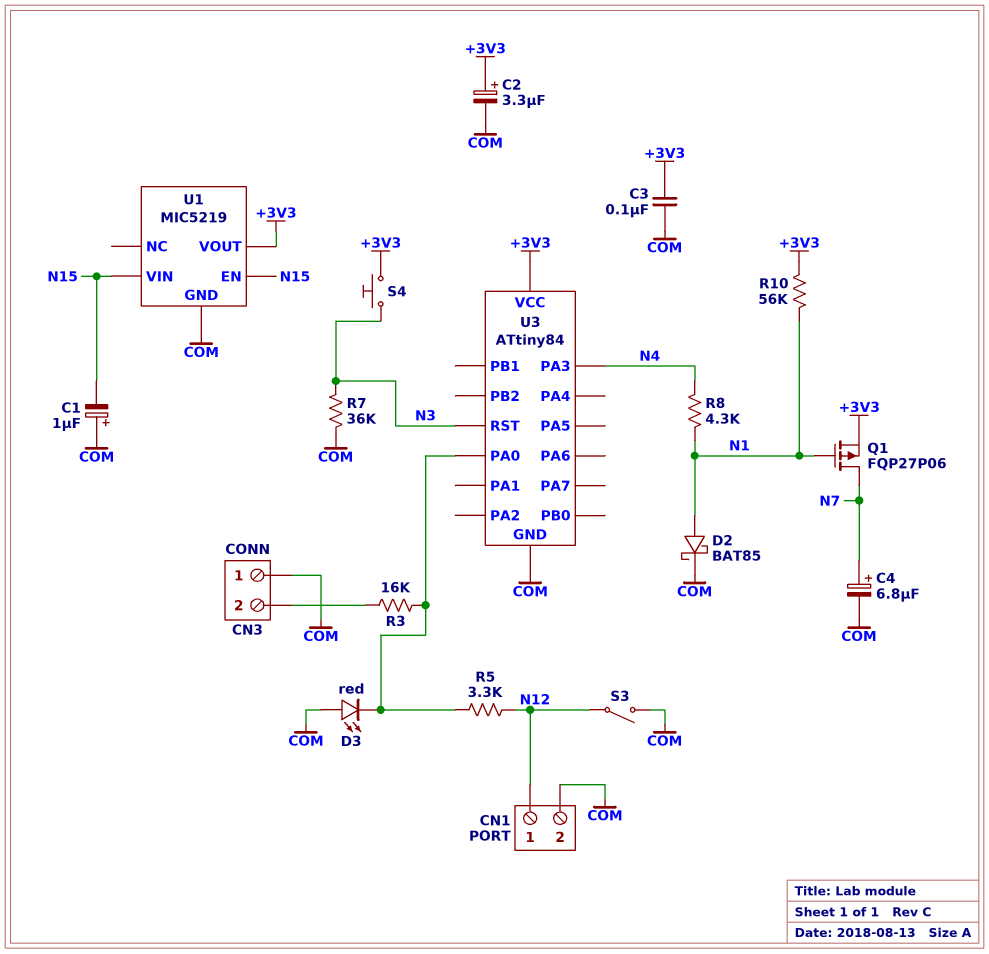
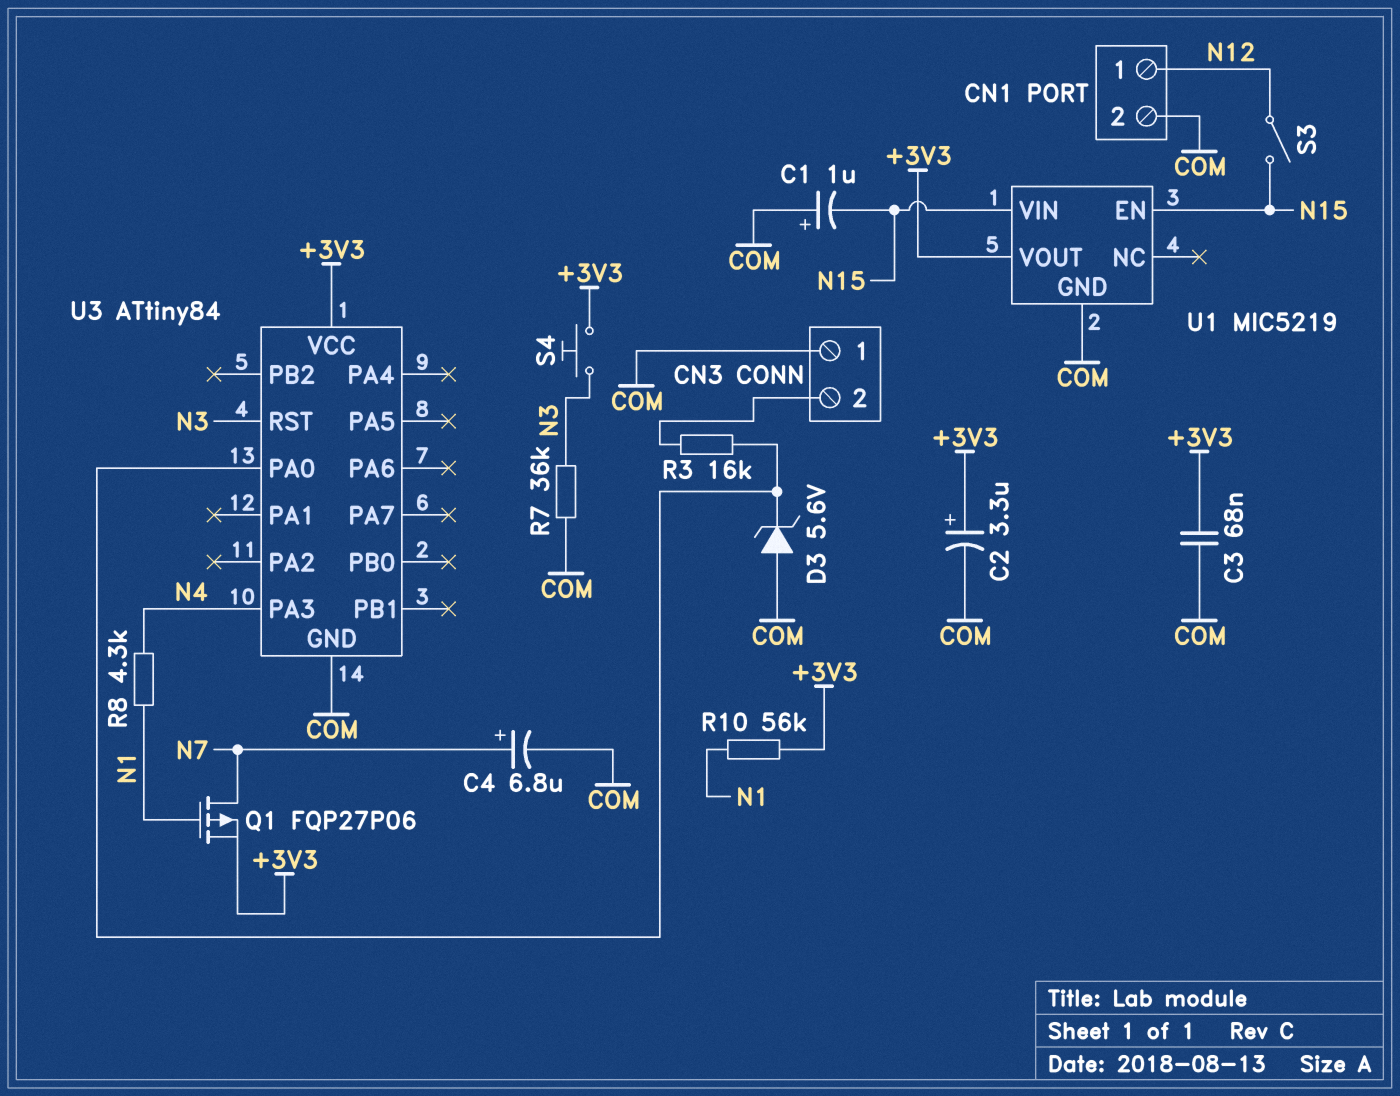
C3: 100nF (+3V3, COM) -> 68nF (+3V3, COM)
D2: schottky BAT85 (A N1, K COM) -> none
D3: LED red (A COM, K U3/PA0) -> zener 5.6V (A COM, K U3/PA0)
R5: 3.3k (N12, U3/PA0) -> none
S3: switch (COM, N12) -> switch (N12, N15)

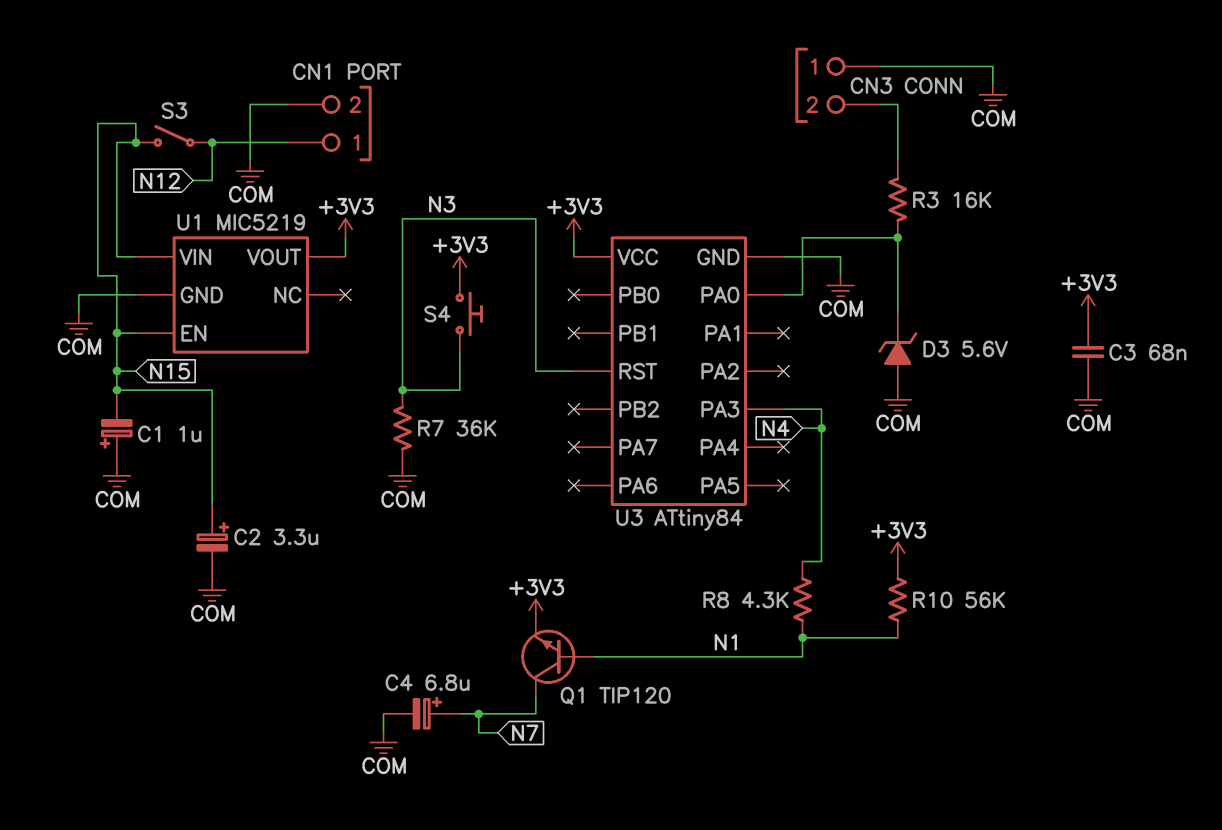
C2: 3.3uF (plus +3V3, minus COM) -> 3.3uF (plus N15, minus COM)
Q1: PMOS FQP27P06 (G N1, D N7, S +3V3) -> NPN TIP120 (B N1, C N7, E +3V3)

